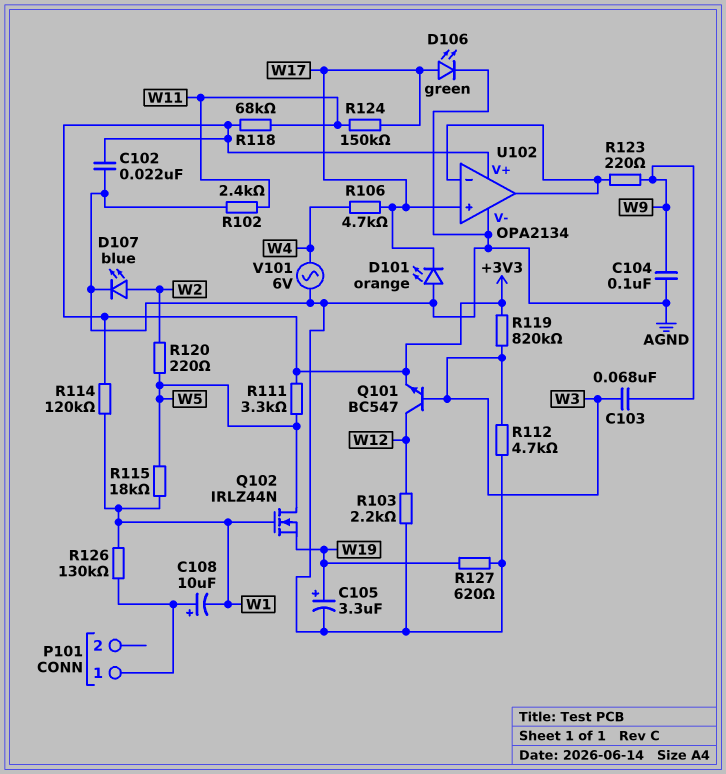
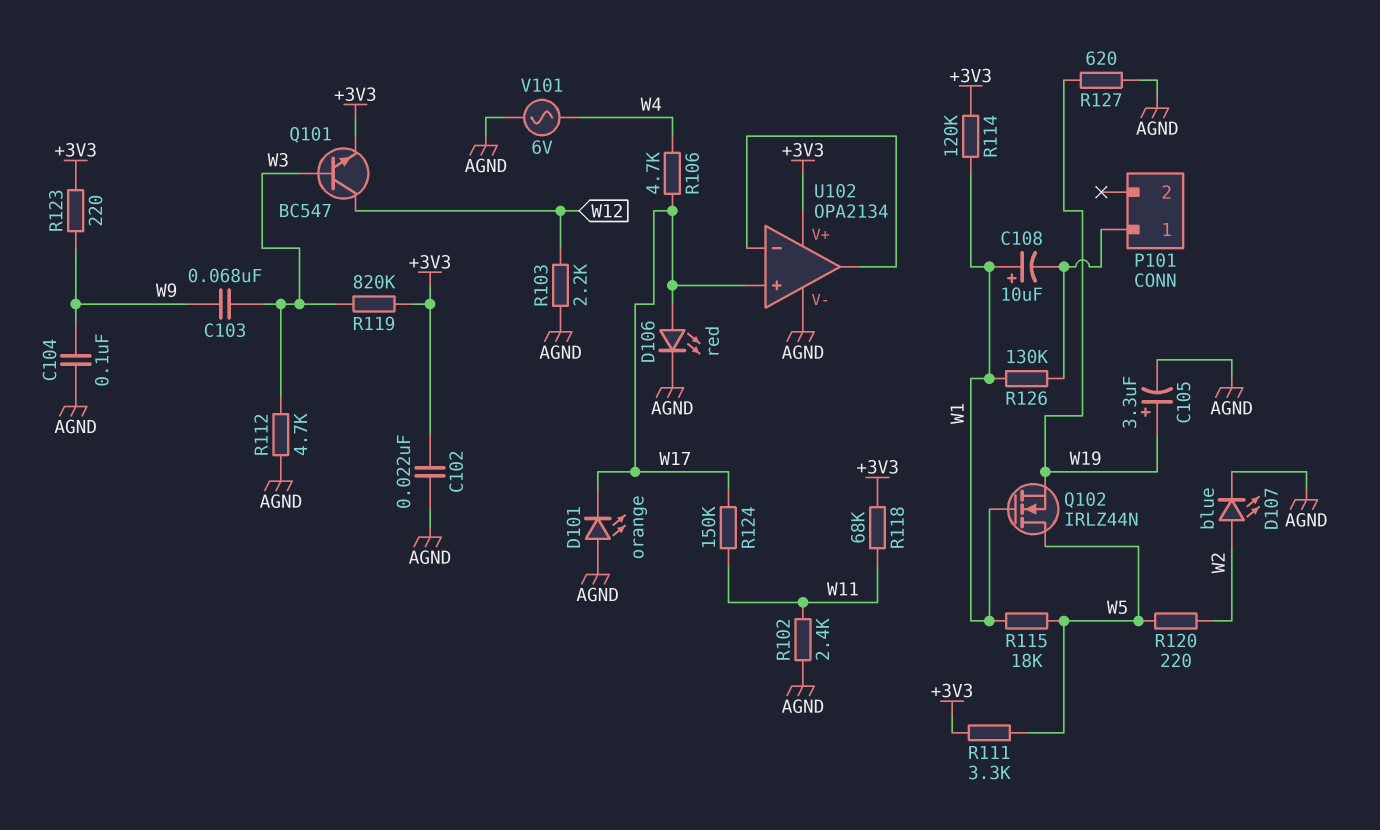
C108: 10uF (plus P101/1, minus W1) -> 10uF (plus W1, minus P101/1)
D106: LED green (A W17, K AGND) -> LED red (A W17, K AGND)
R123: 220 (U102/in-, W9) -> 220 (+3V3, W9)

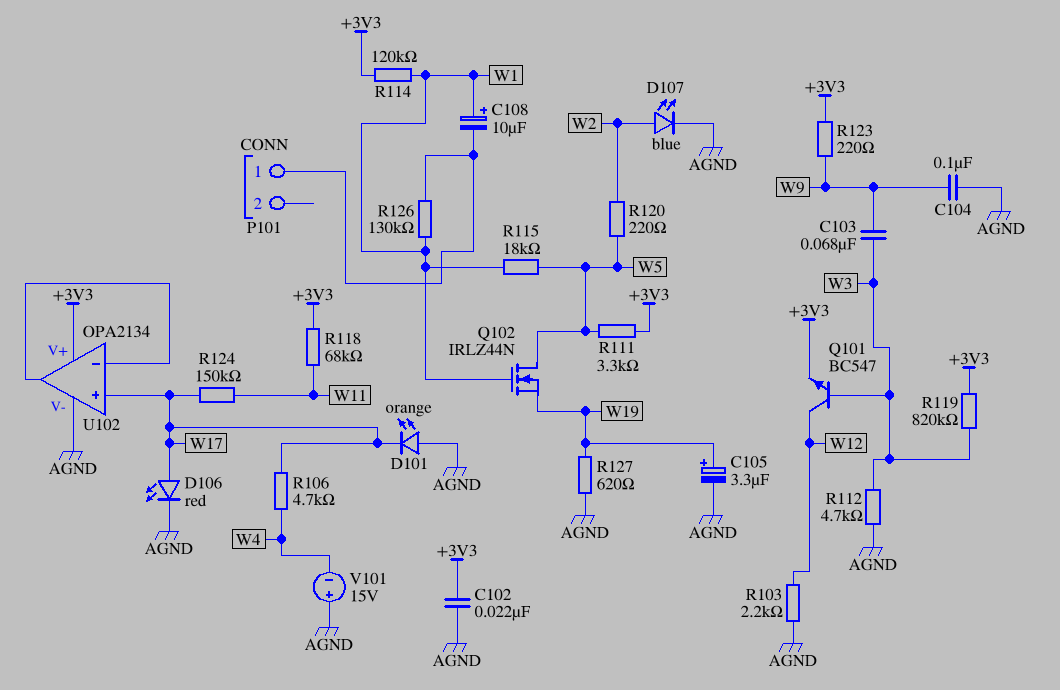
R102: 2.4k (AGND, W11) -> none
V101: AC 6V (AGND, W4) -> 15V (plus AGND, minus W4)

